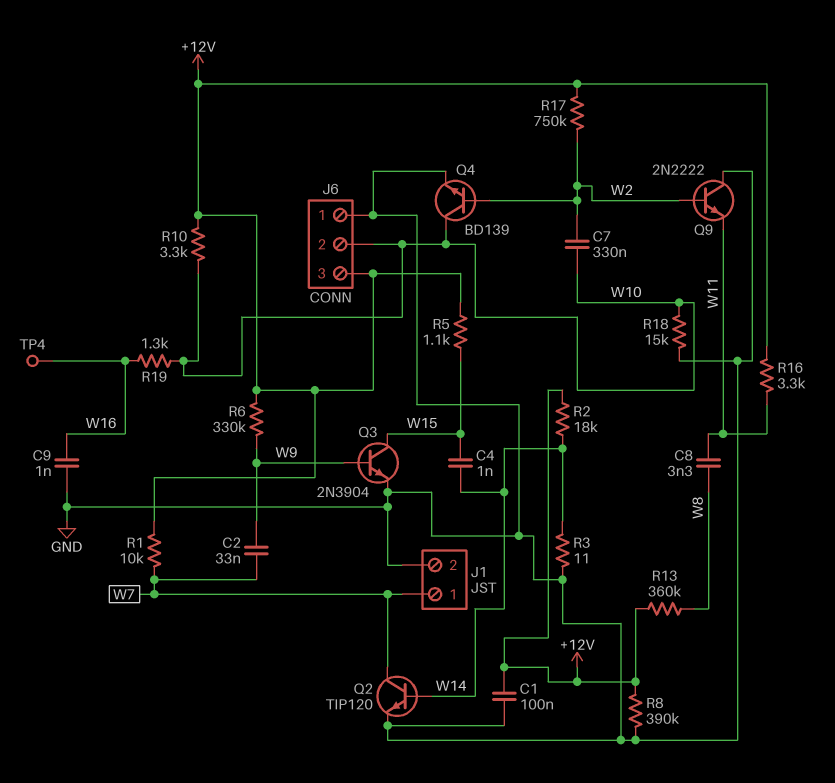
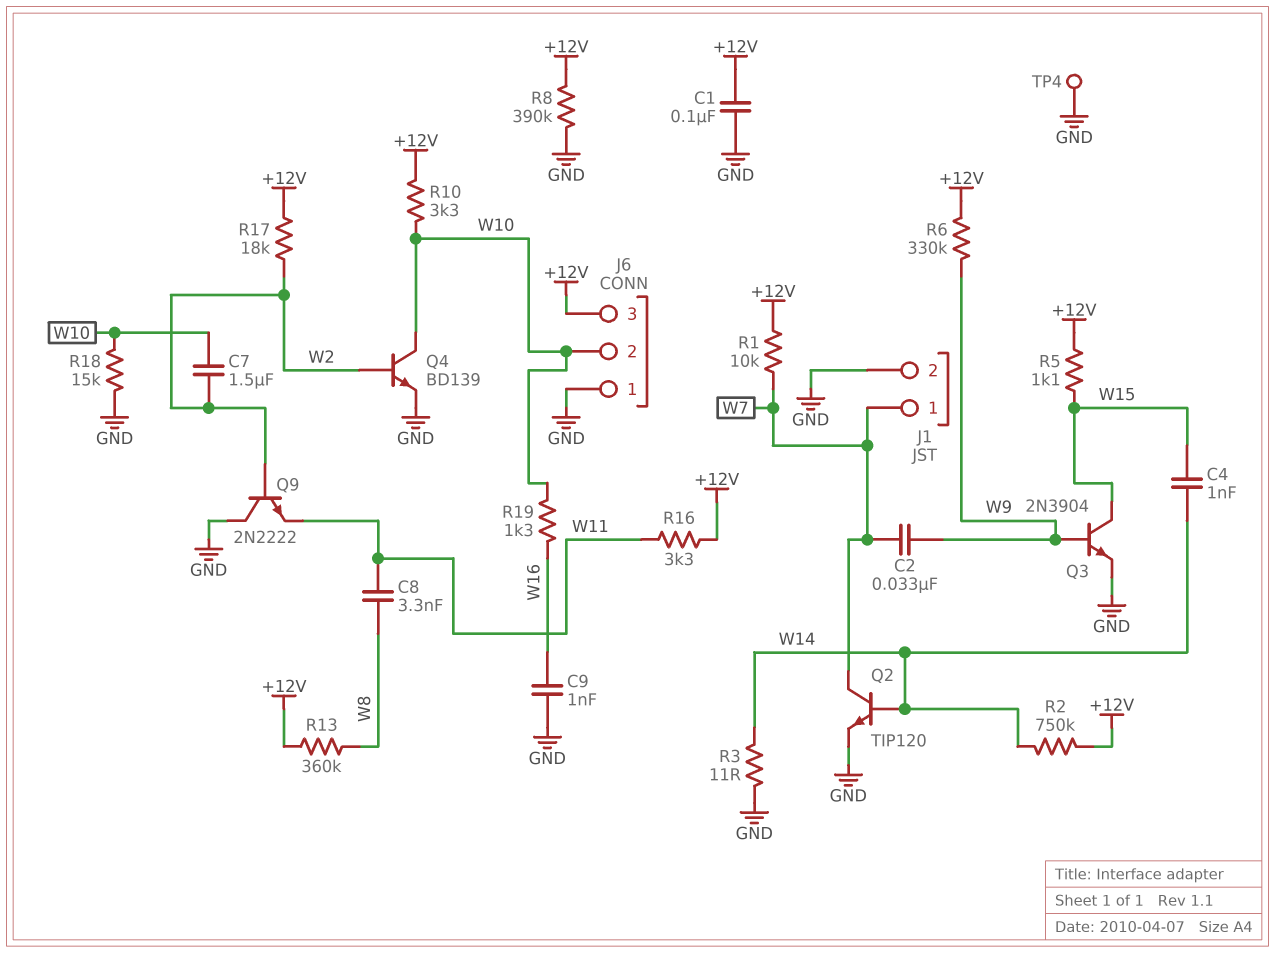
C7: 330nF (W2, W10) -> 1.5uF (W2, W10)
R2: 18k (+12V, W14) -> 750k (+12V, W14)
R17: 750k (+12V, W2) -> 18k (+12V, W2)
TP4: test point (W16) -> test point (GND)

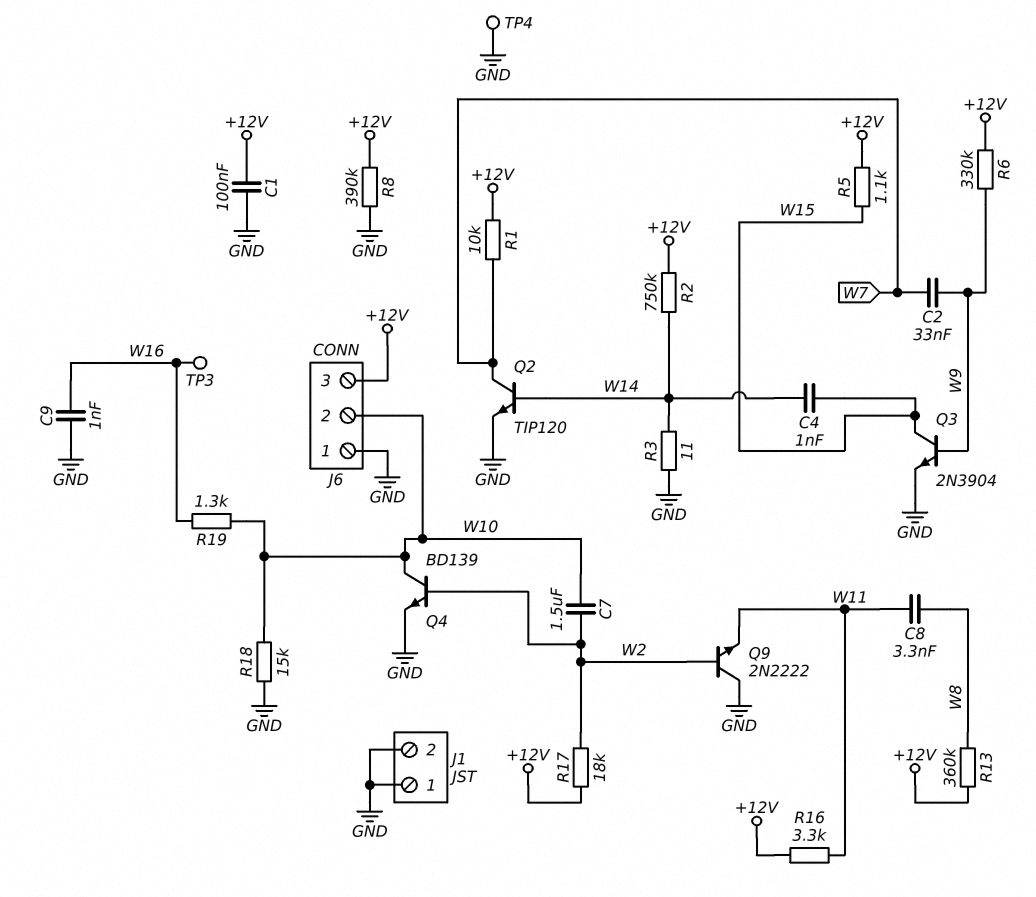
J1 pin 1: W7 -> GND
R10: 3.3k (+12V, W10) -> none
TP3: none -> test point (W16)

